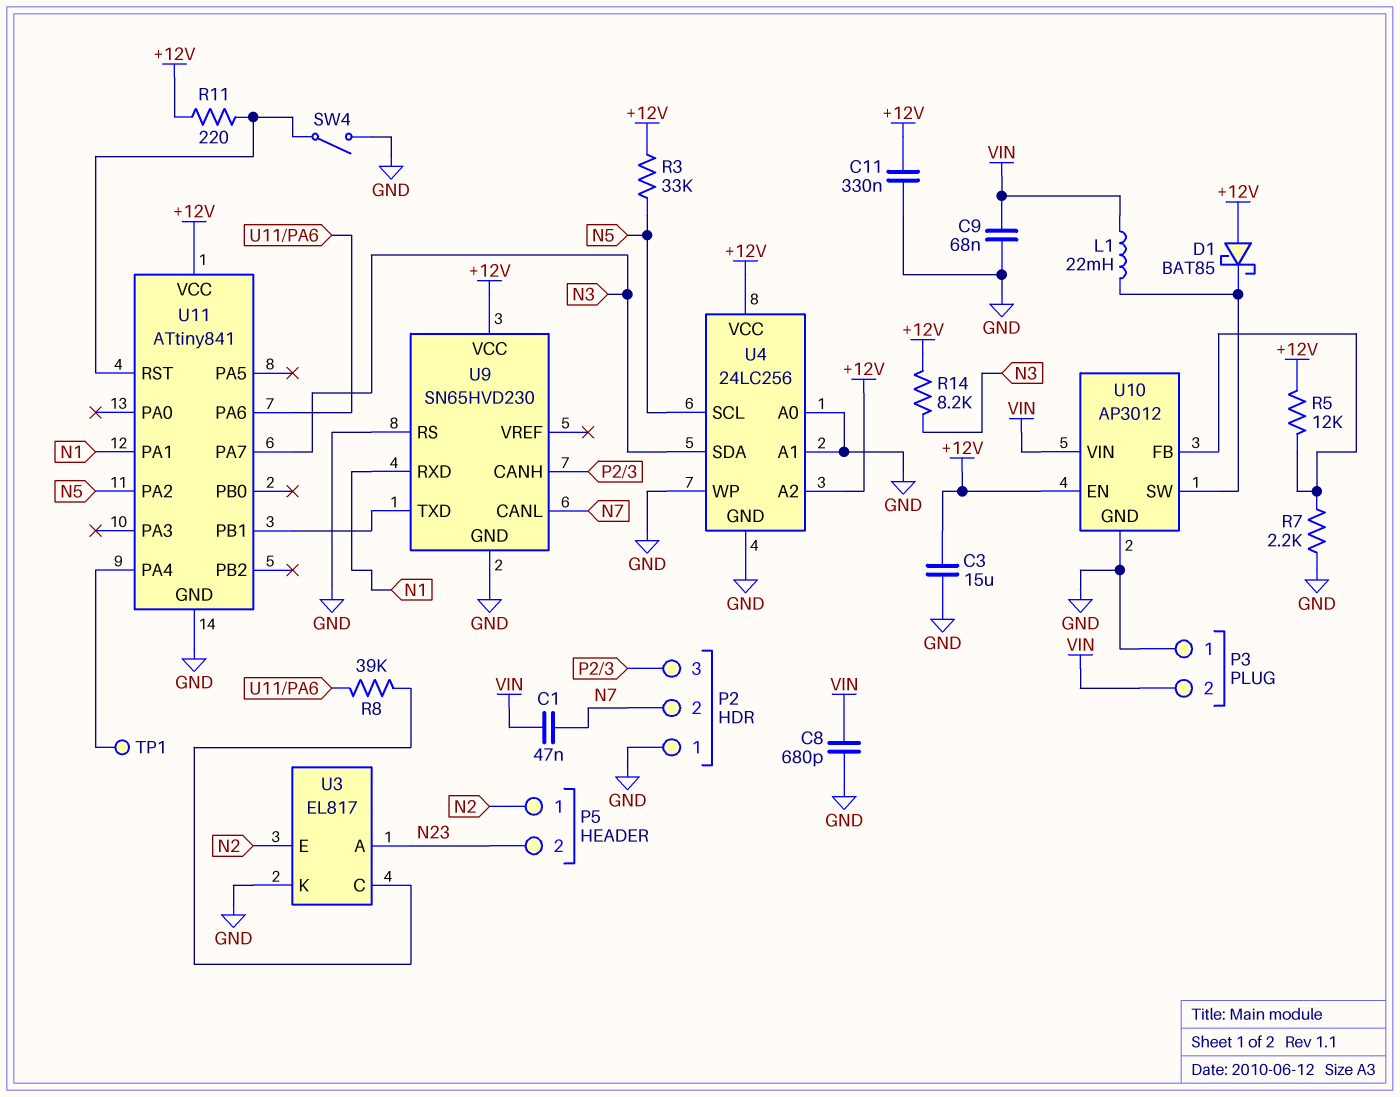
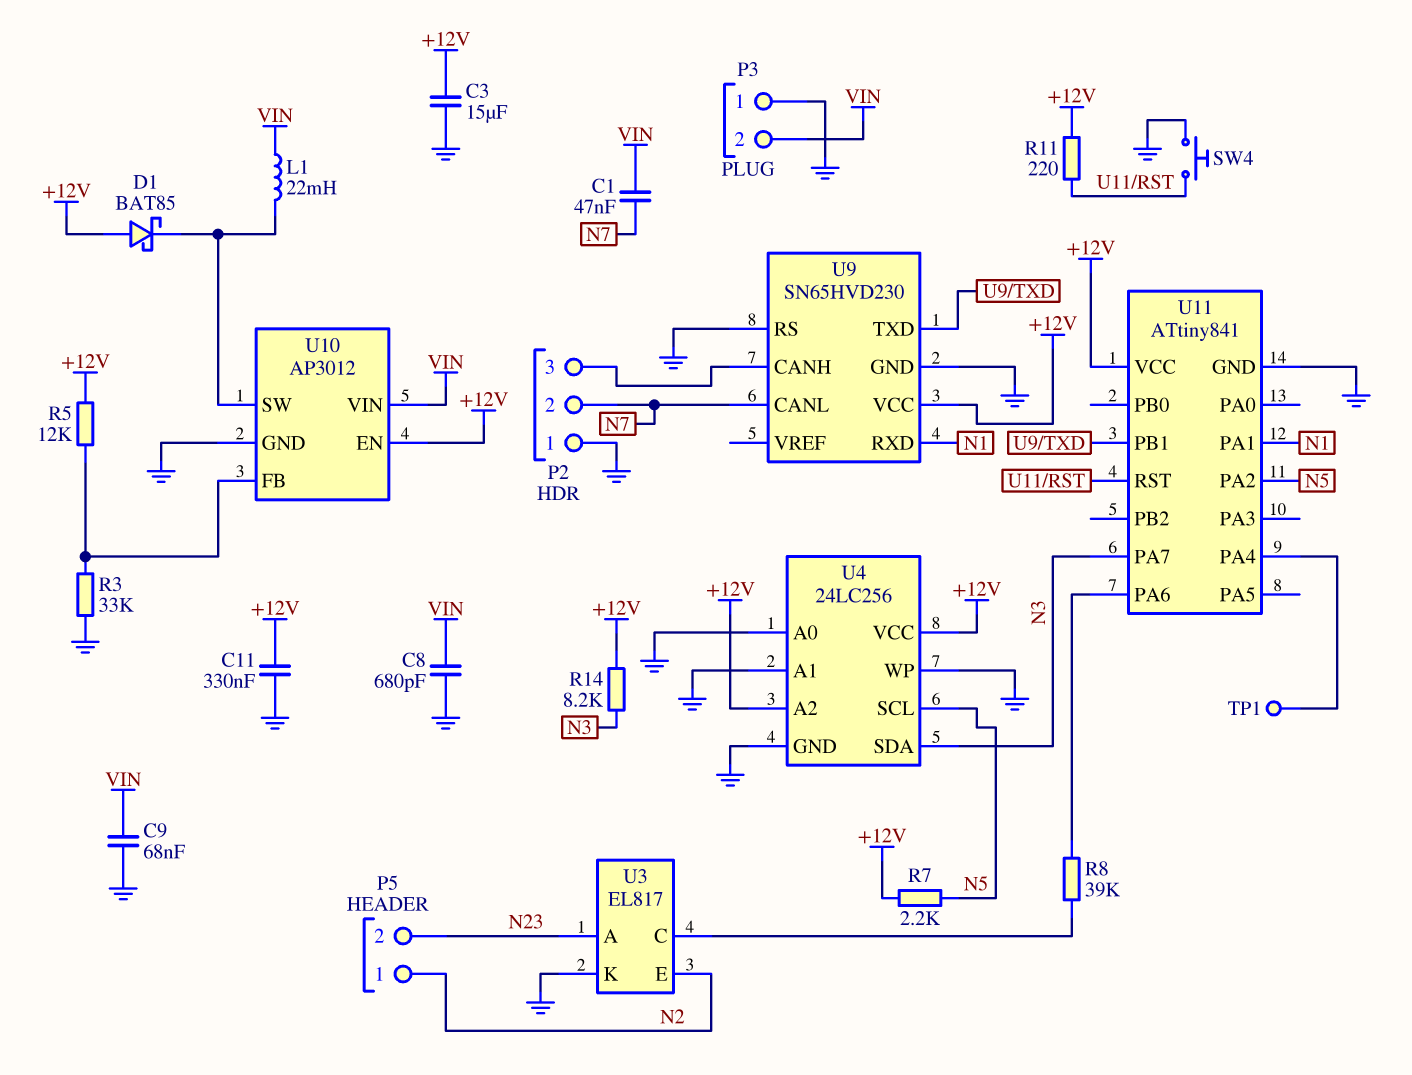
R3: 33k (+12V, N5) -> 33k (GND, U10/FB)
R7: 2.2k (GND, U10/FB) -> 2.2k (+12V, N5)
SW4: switch (GND, U11/RST) -> button (GND, U11/RST)

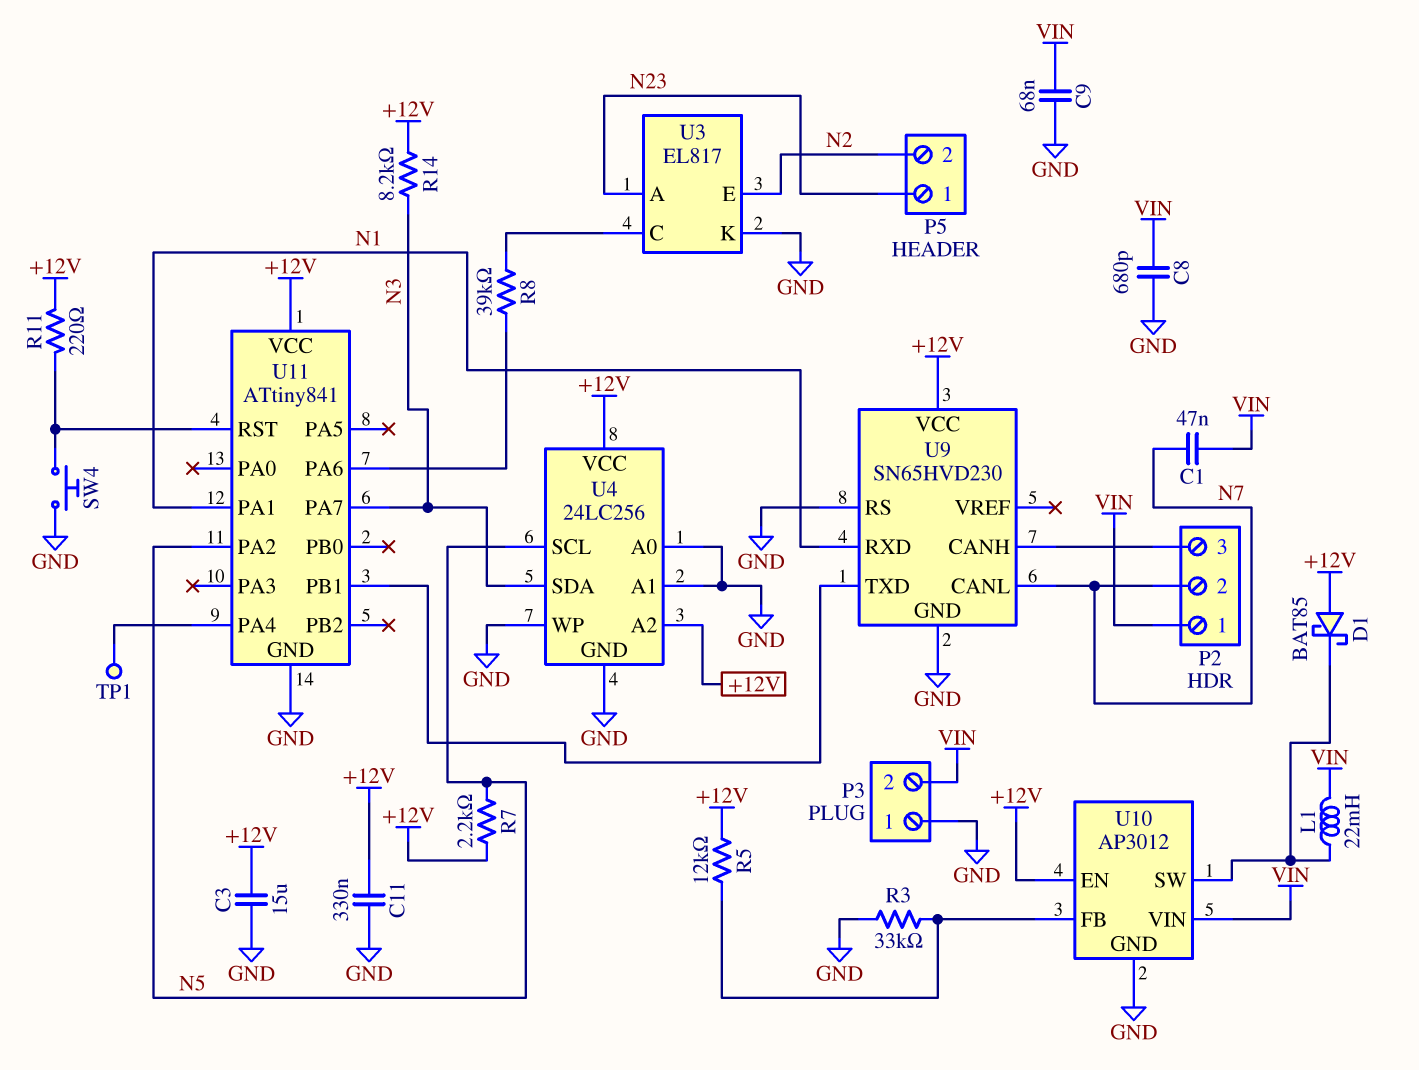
P2 pin 1: GND -> VIN
P5 pin 1: N2 -> N23
P5 pin 2: N23 -> N2

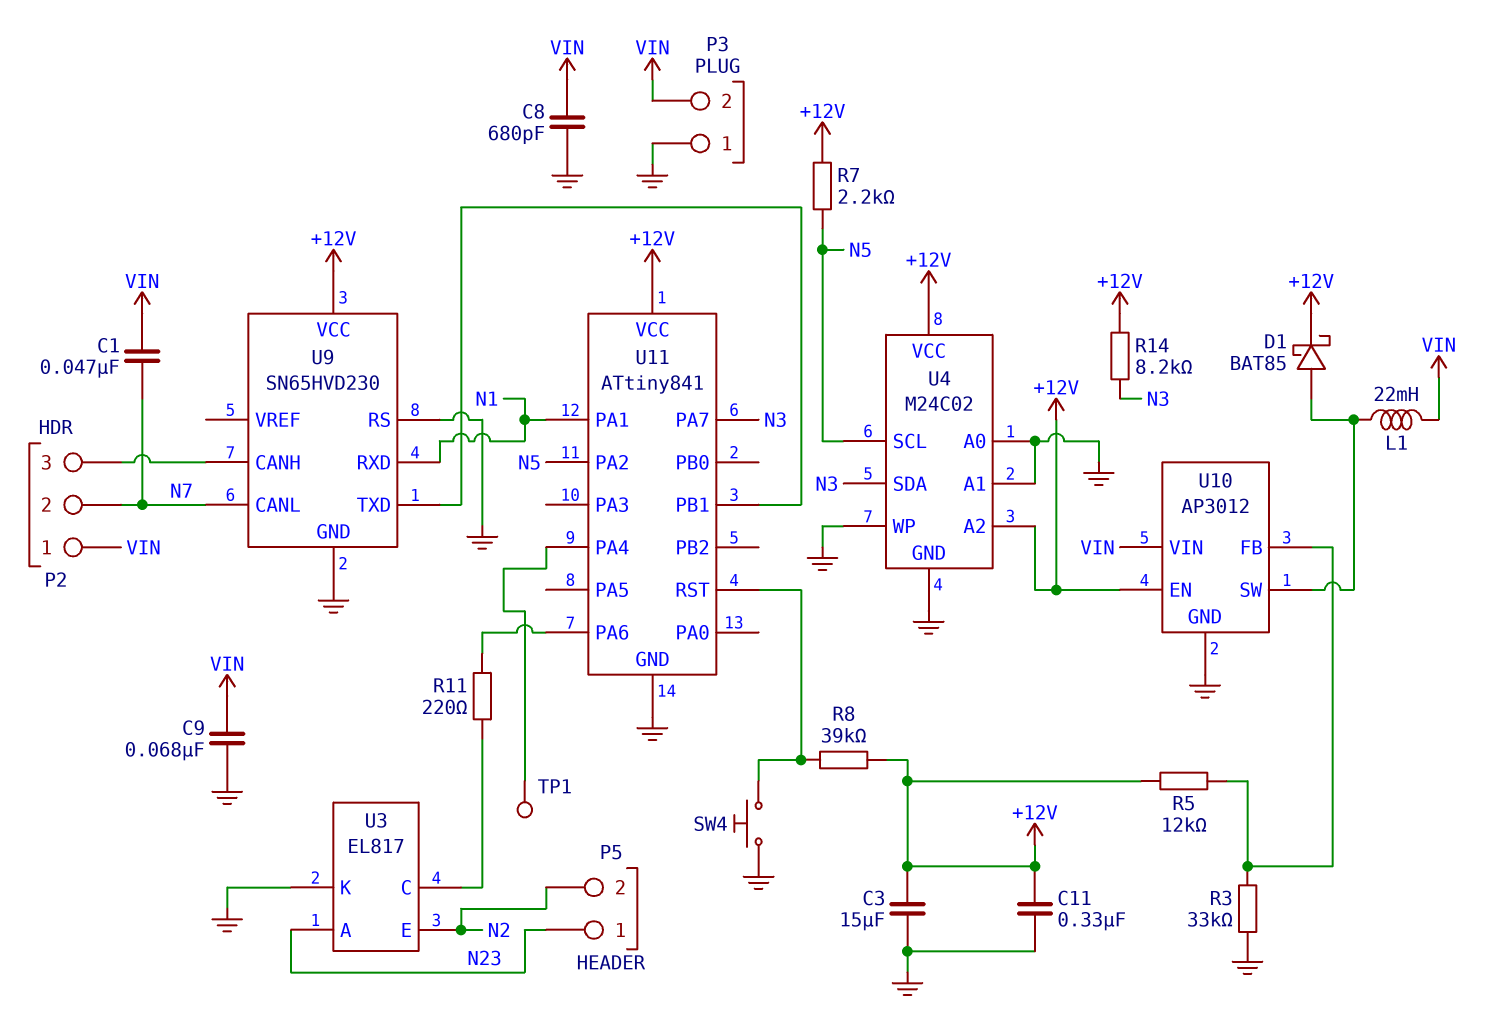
D1: schottky BAT85 (A +12V, K U10/SW) -> schottky BAT85 (A U10/SW, K +12V)
R8: 39k (U3/C, U11/PA6) -> 39k (+12V, U11/RST)
R11: 220 (+12V, U11/RST) -> 220 (U3/C, U11/PA6)
U4: 24LC256 -> M24C02

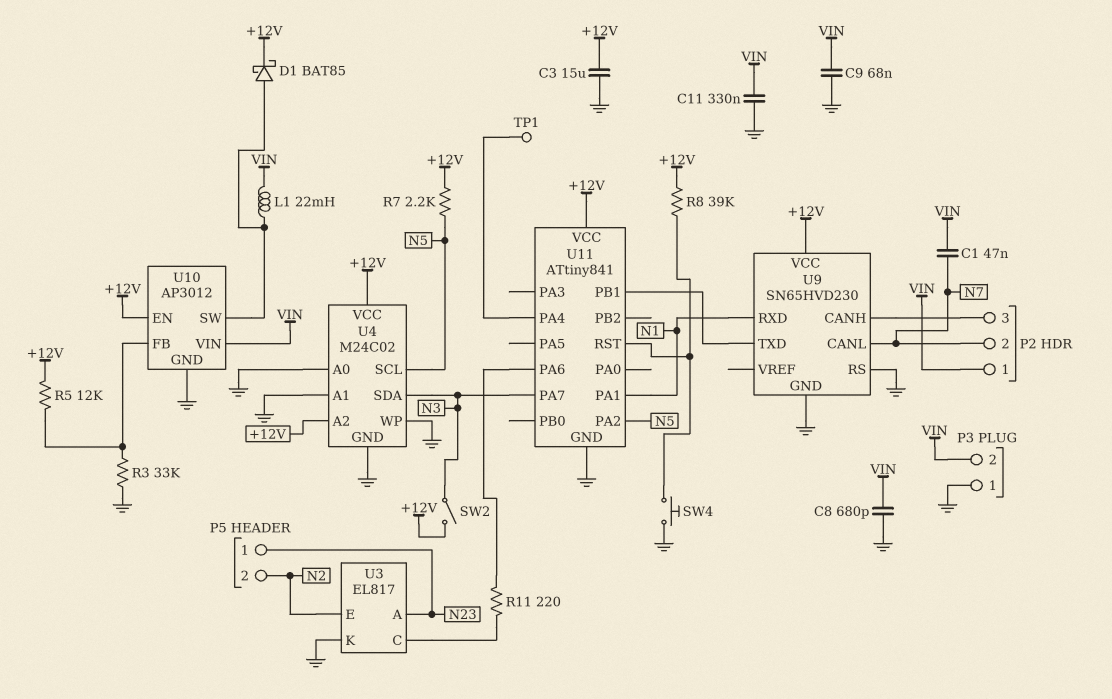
C11: 330nF (+12V, GND) -> 330nF (GND, VIN)
R14: 8.2k (+12V, N3) -> none
SW2: none -> switch (+12V, N3)

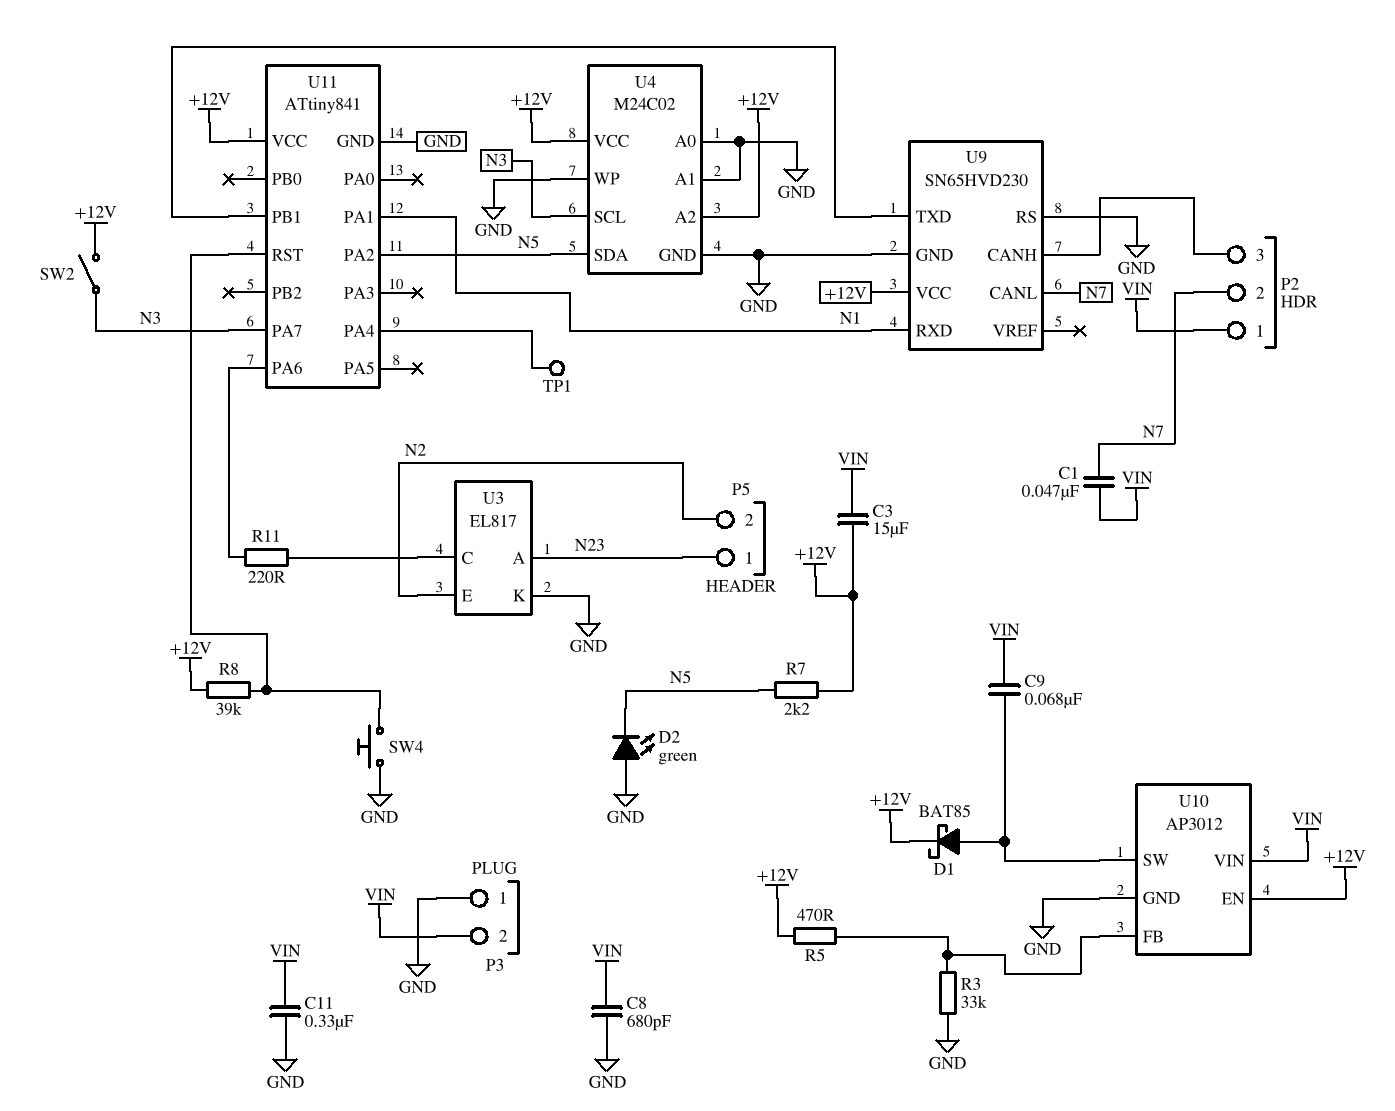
C3: 15uF (+12V, GND) -> 15uF (+12V, VIN)
C9: 68nF (GND, VIN) -> 68nF (U10/SW, VIN)
D2: none -> LED green (A GND, K N5)
L1: 22mH (U10/SW, VIN) -> none
R5: 12k (+12V, U10/FB) -> 470 (+12V, U10/FB)
U4 pin SCL: N5 -> N3
U4 pin SDA: N3 -> N5

